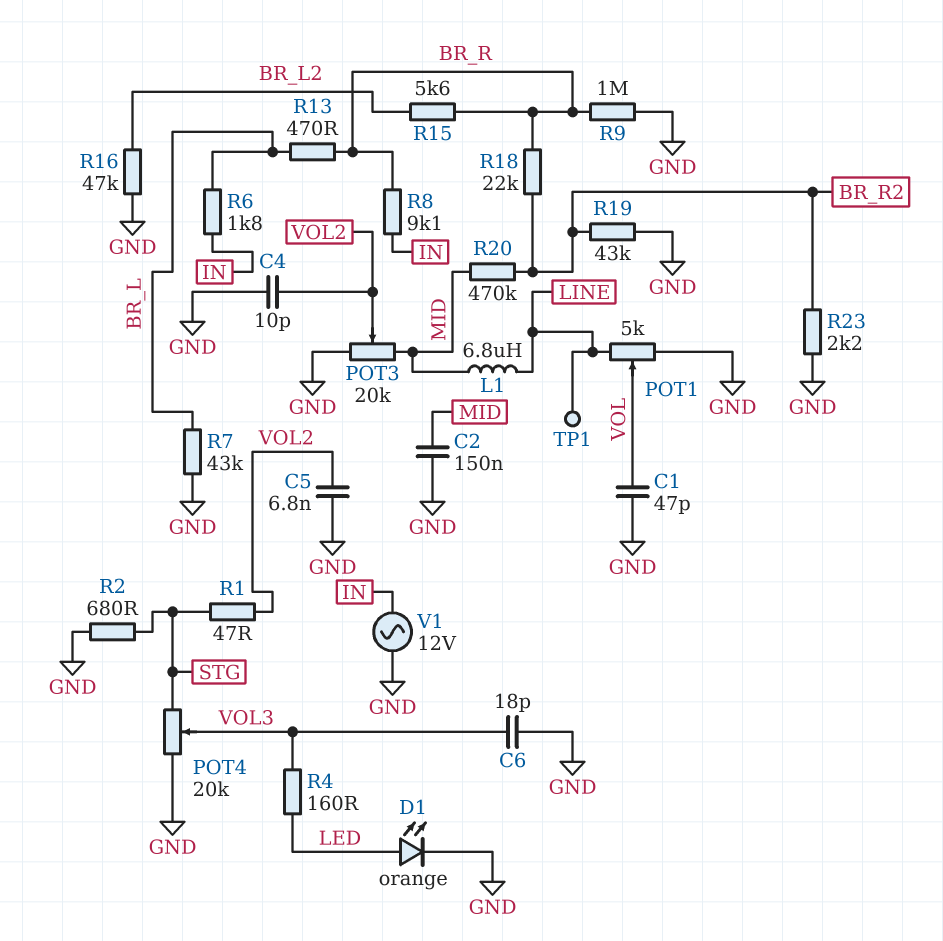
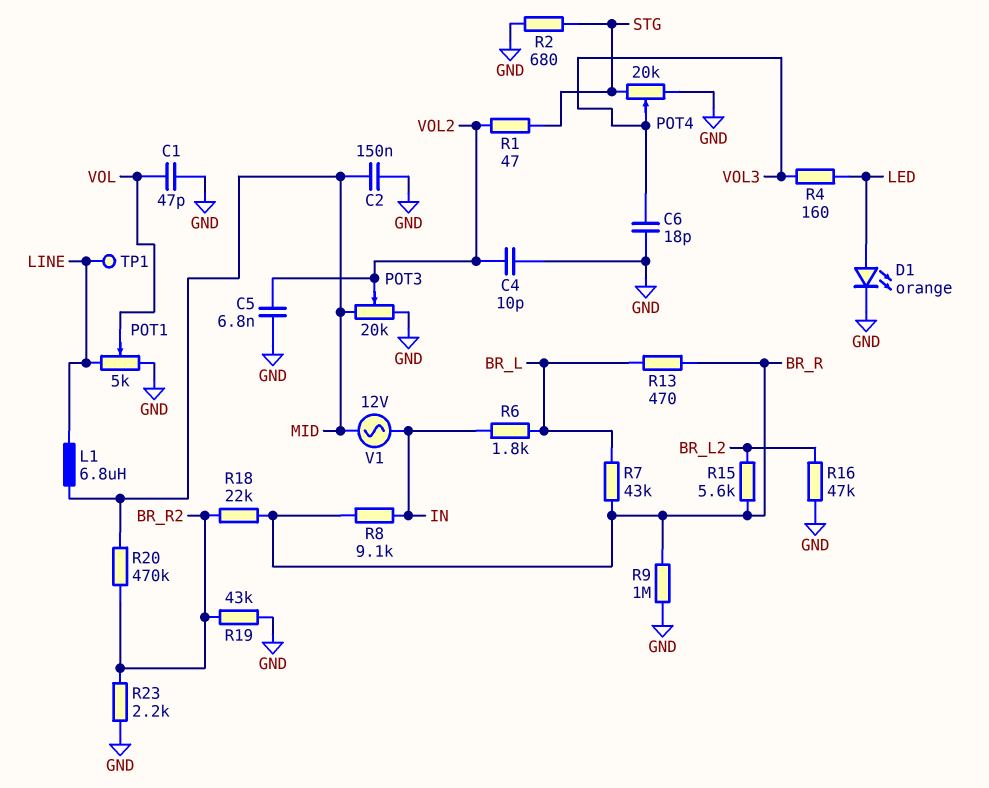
R7: 43k (BR_L, GND) -> 43k (BR_L, BR_R)
V1: AC 12V (GND, IN) -> AC 12V (IN, MID)

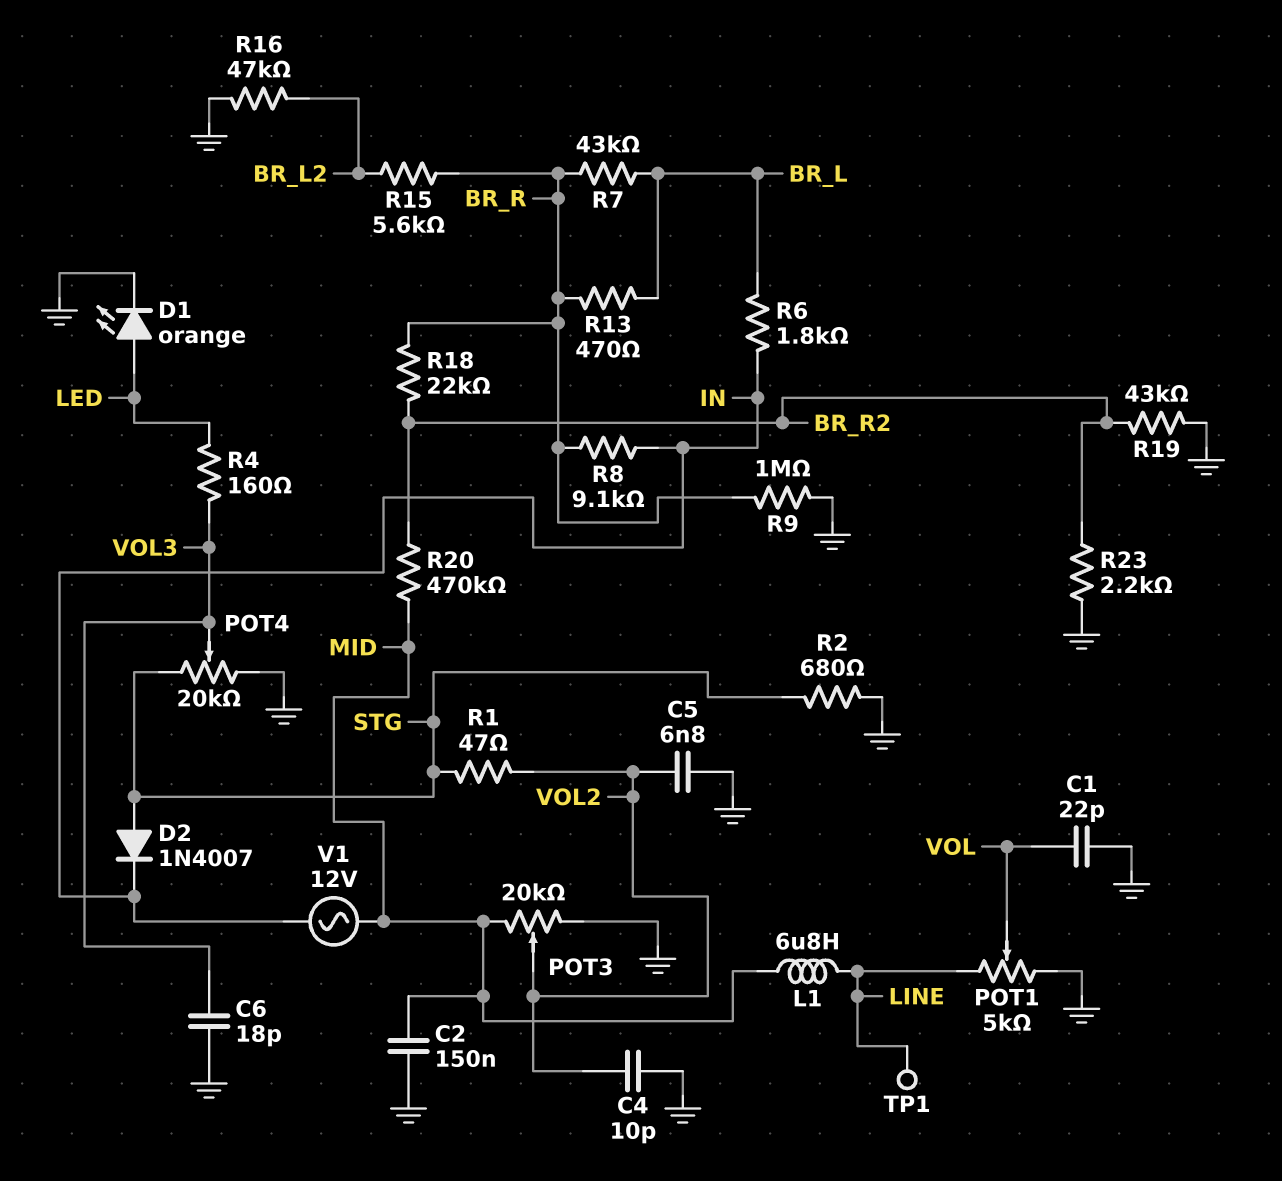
C1: 47pF (GND, VOL) -> 22pF (GND, VOL)
D2: none -> diode 1N4007 (A STG, K IN)

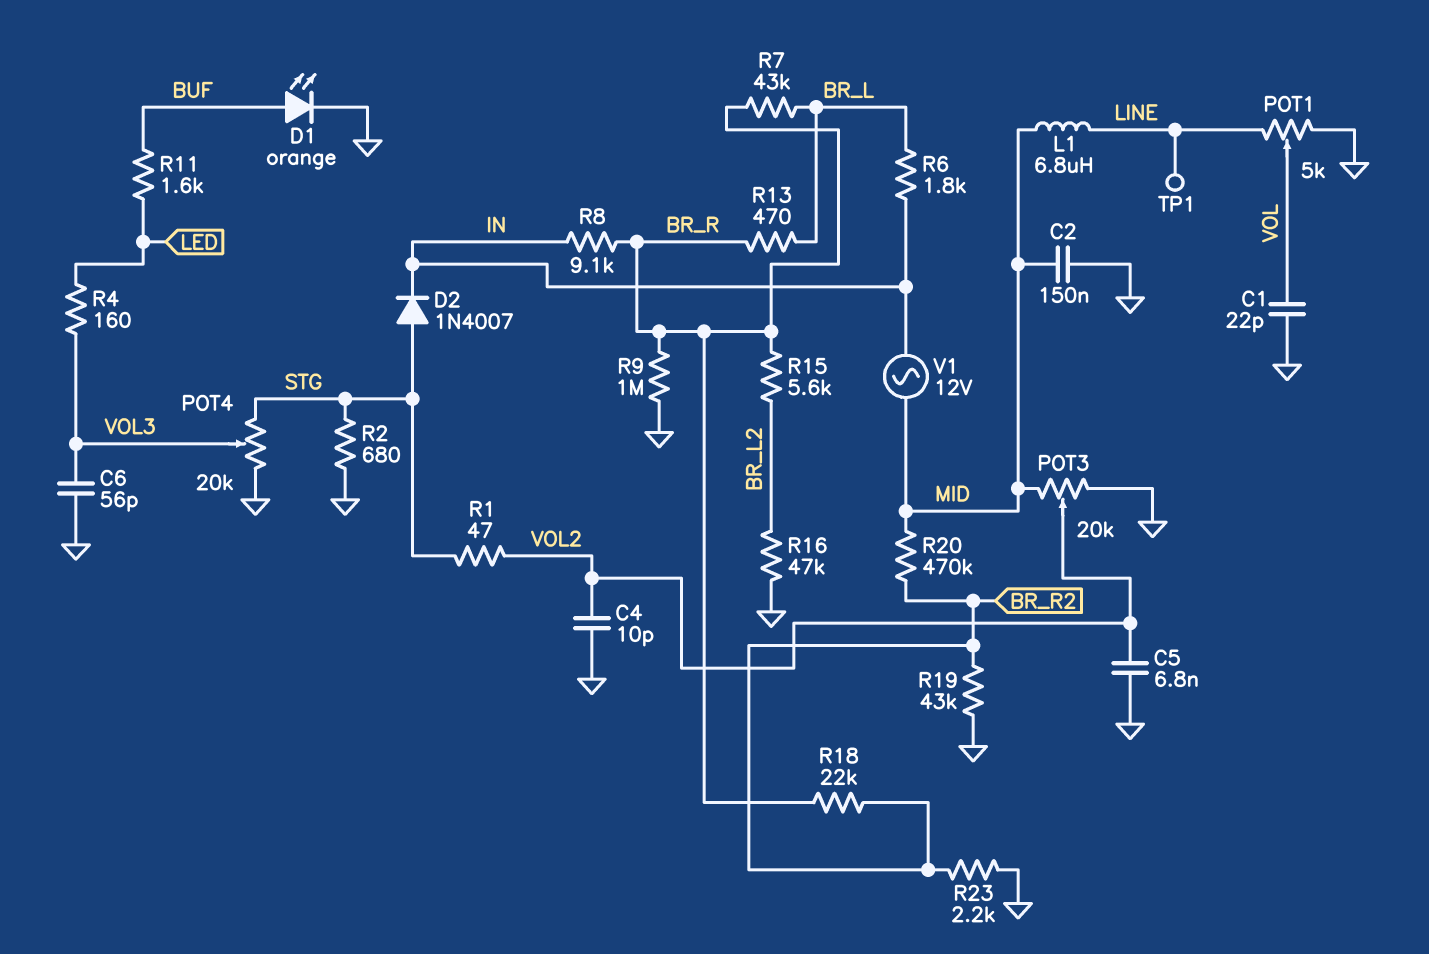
C6: 18pF (GND, VOL3) -> 56pF (GND, VOL3)
D1: LED orange (A LED, K GND) -> LED orange (A BUF, K GND)
R11: none -> 1.6k (BUF, LED)

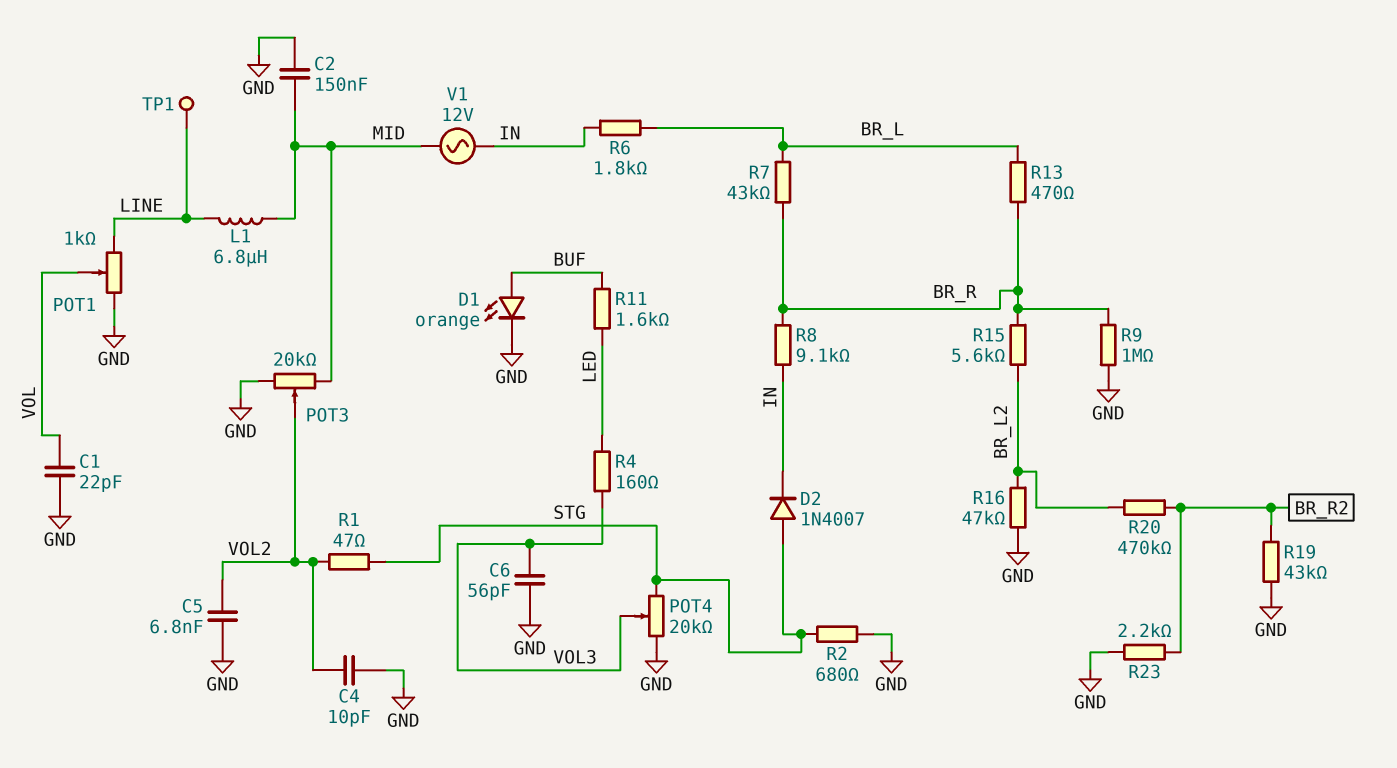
POT1: 5k (GND, LINE, wiper VOL) -> 1k (GND, LINE, wiper VOL)
R18: 22k (BR_R, BR_R2) -> none
R20: 470k (BR_R2, MID) -> 470k (BR_L2, BR_R2)

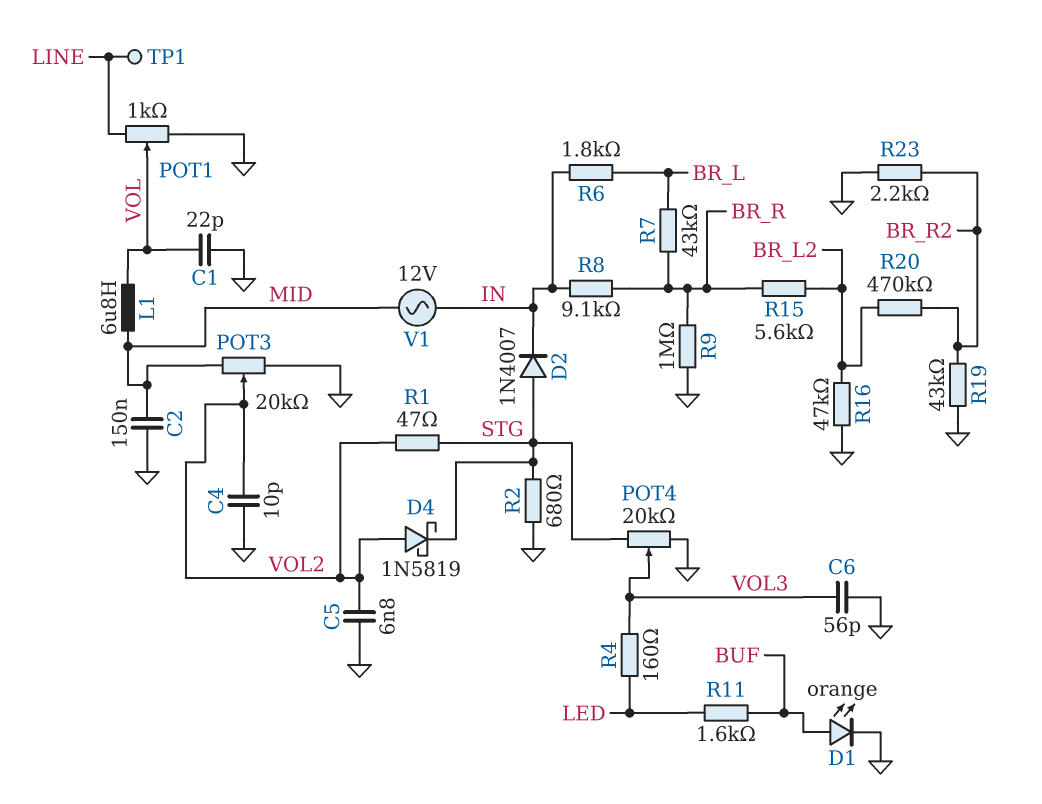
D4: none -> schottky 1N5819 (A VOL2, K STG)
L1: 6.8uH (LINE, MID) -> 6.8uH (MID, VOL)
R13: 470 (BR_L, BR_R) -> none

